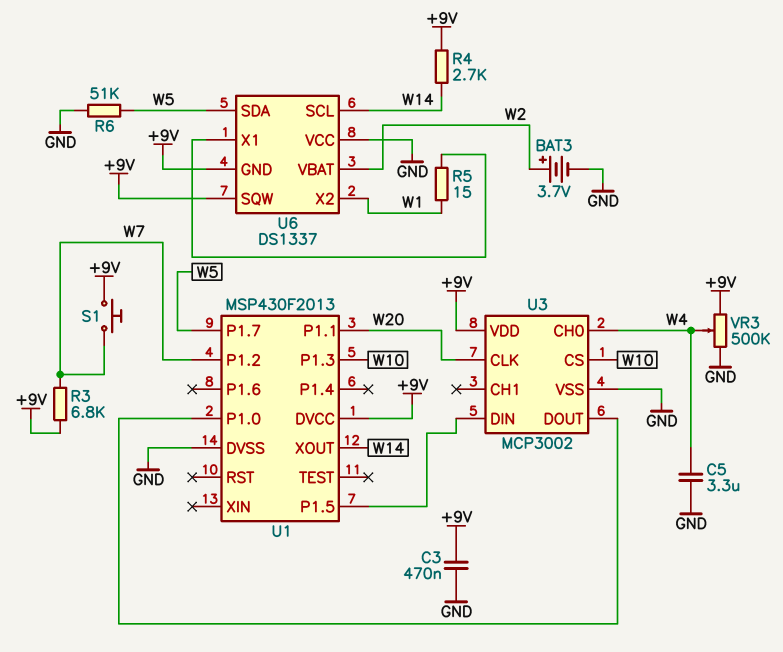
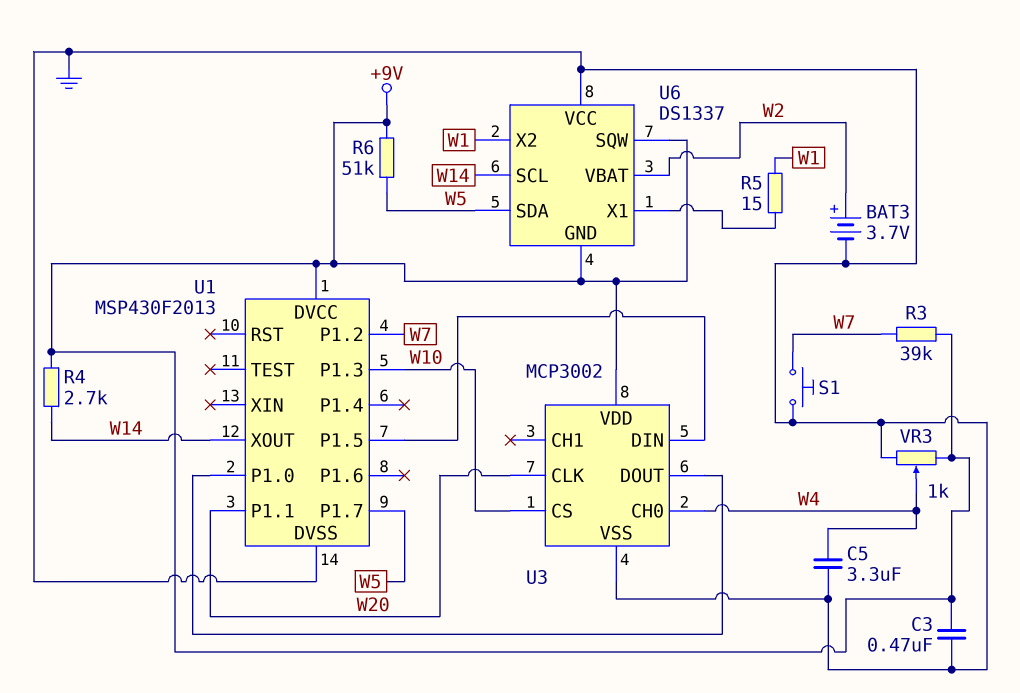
R3: 6.8k (+9V, W7) -> 39k (+9V, W7)
R6: 51k (GND, W5) -> 51k (+9V, W5)
S1: button (+9V, W7) -> button (GND, W7)
VR3: 500k (+9V, GND, wiper W4) -> 1k (+9V, GND, wiper W4)

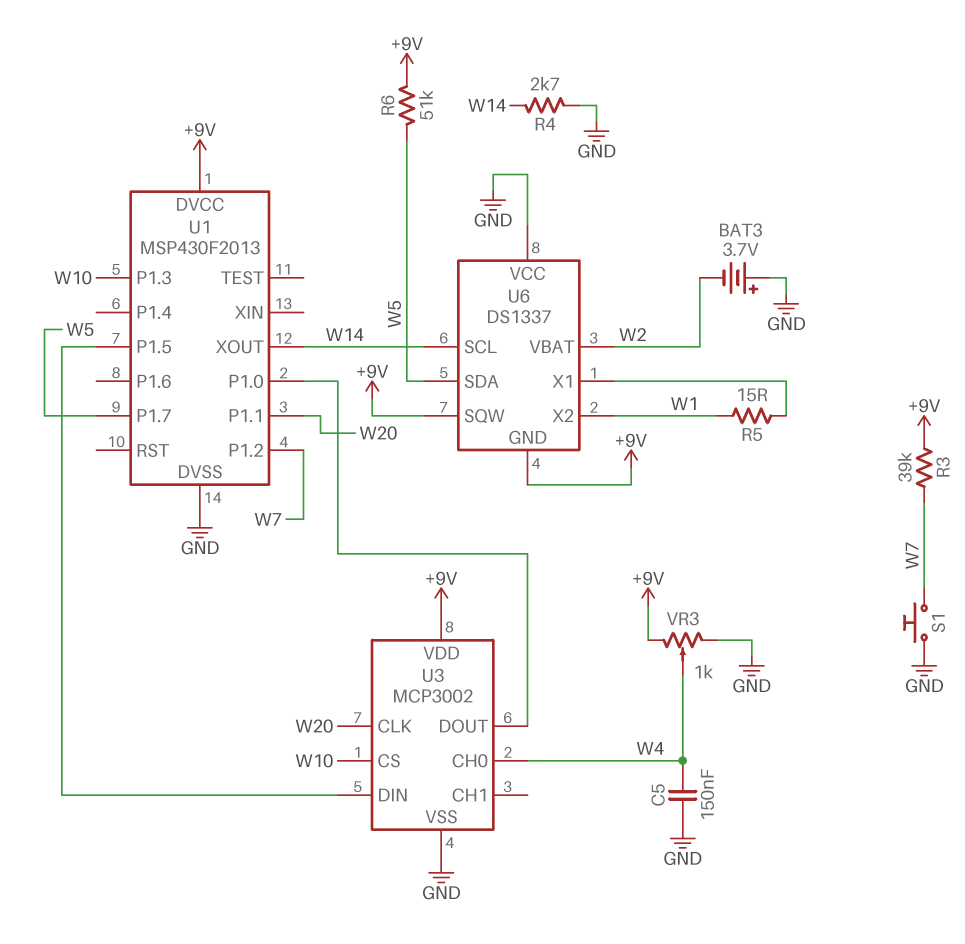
BAT3: 3.7V (plus W2, minus GND) -> 3.7V (plus GND, minus W2)
C3: 470nF (+9V, GND) -> none
C5: 3.3uF (GND, W4) -> 150nF (GND, W4)
R4: 2.7k (+9V, W14) -> 2.7k (GND, W14)

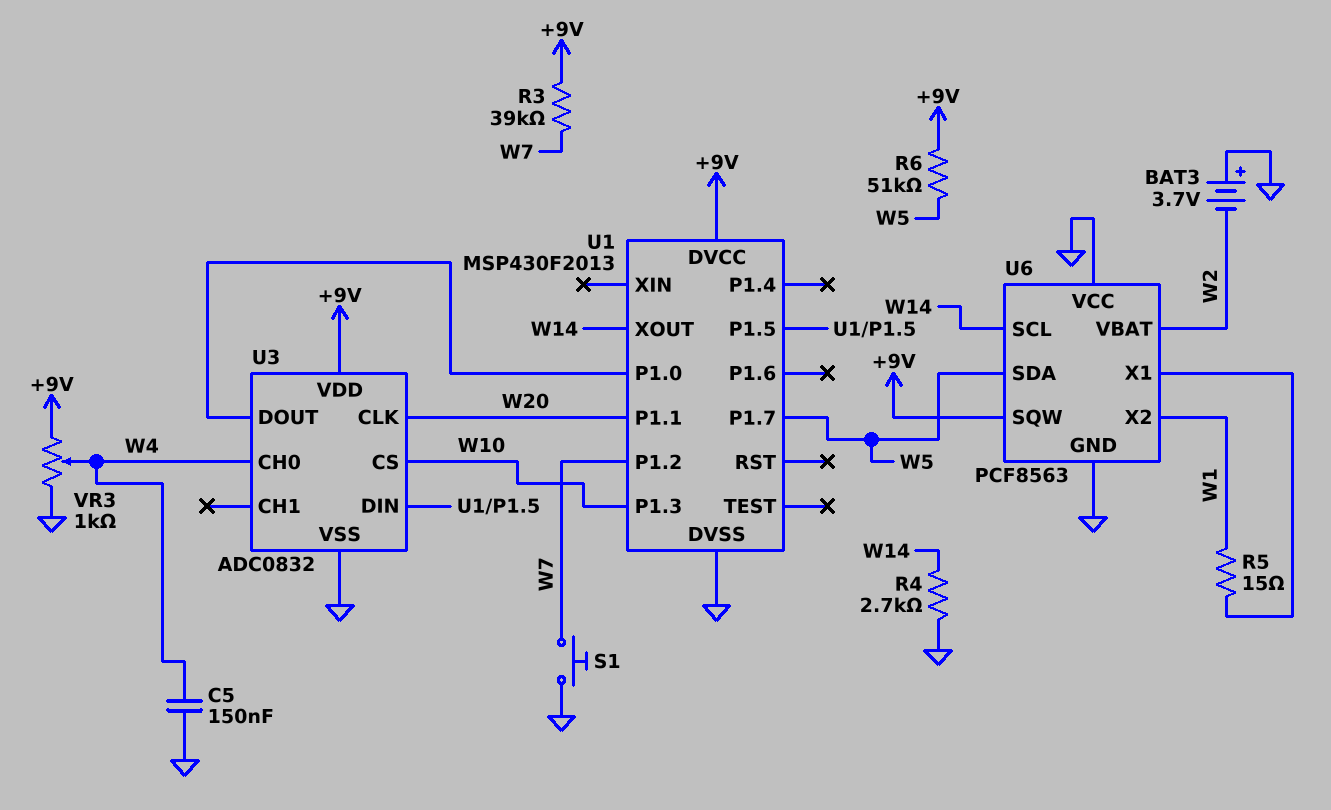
U3: MCP3002 -> ADC0832
U6: DS1337 -> PCF8563
U6 pin GND: +9V -> GND

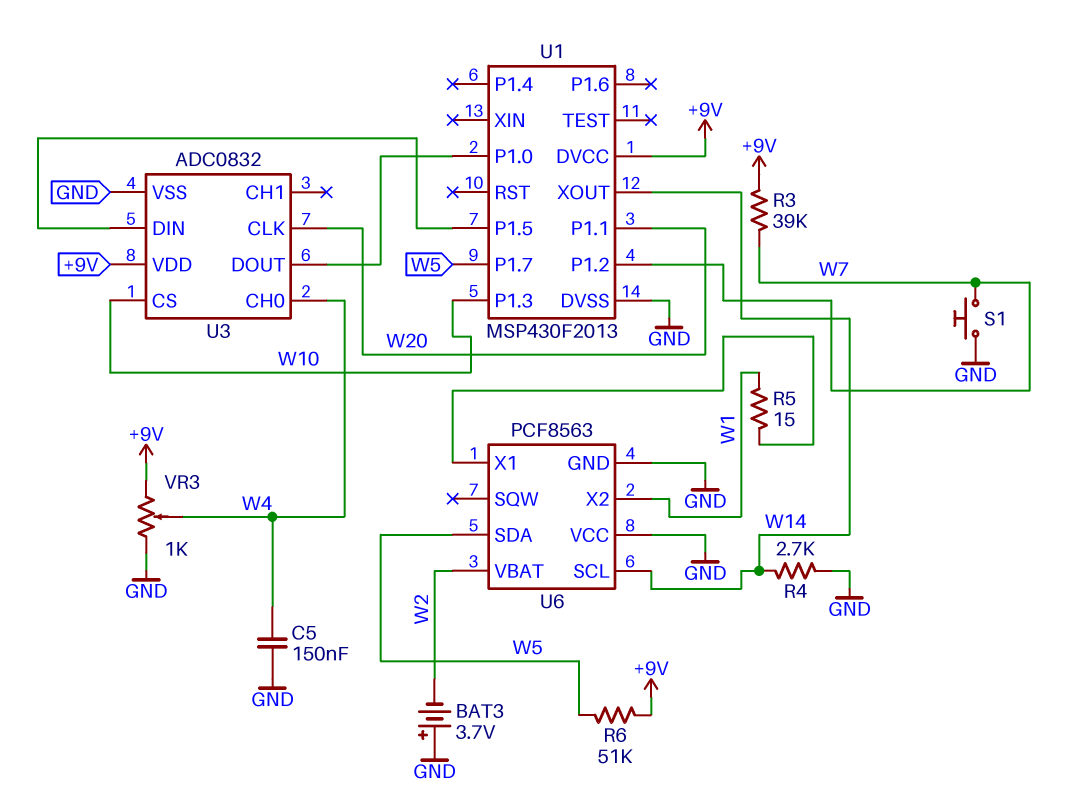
U6 pin SQW: +9V -> none

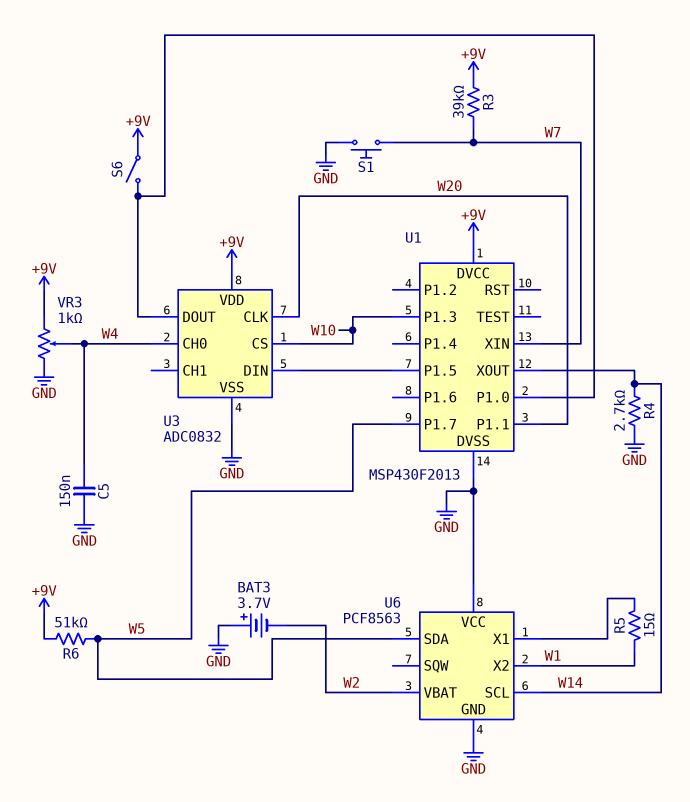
S6: none -> switch (+9V, U1/P1.0)
U1 pin P1.2: W7 -> none
U1 pin XIN: none -> W7

